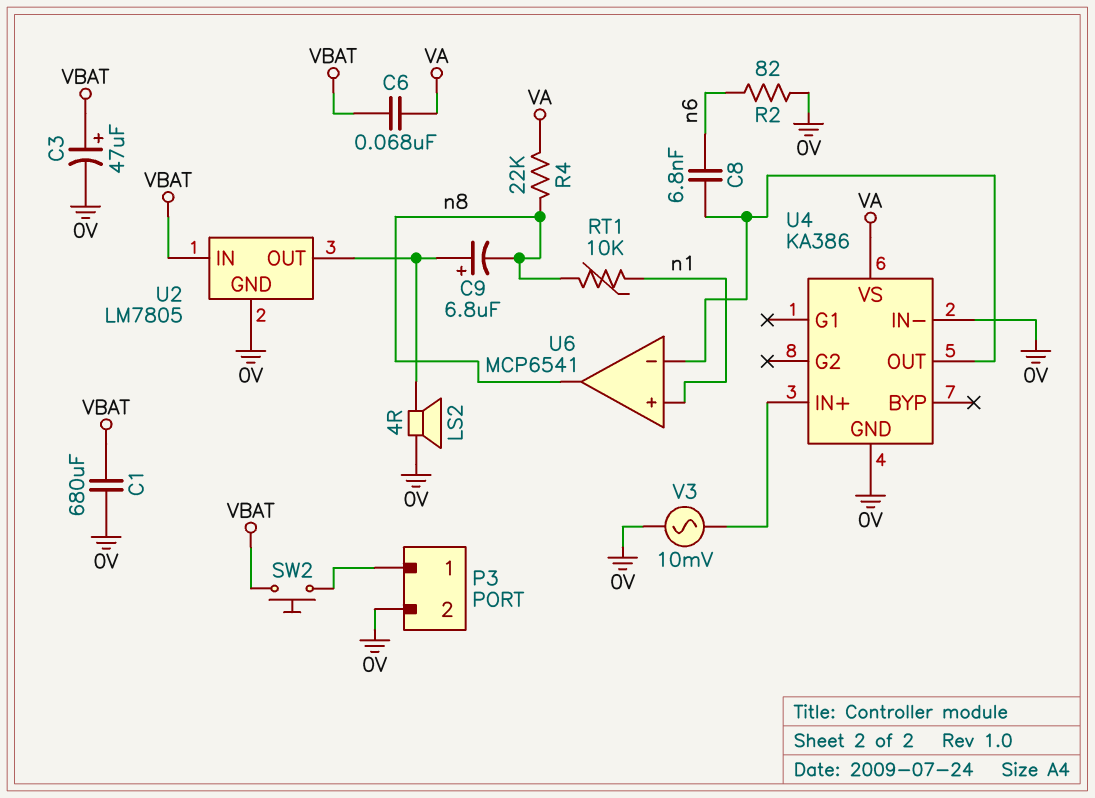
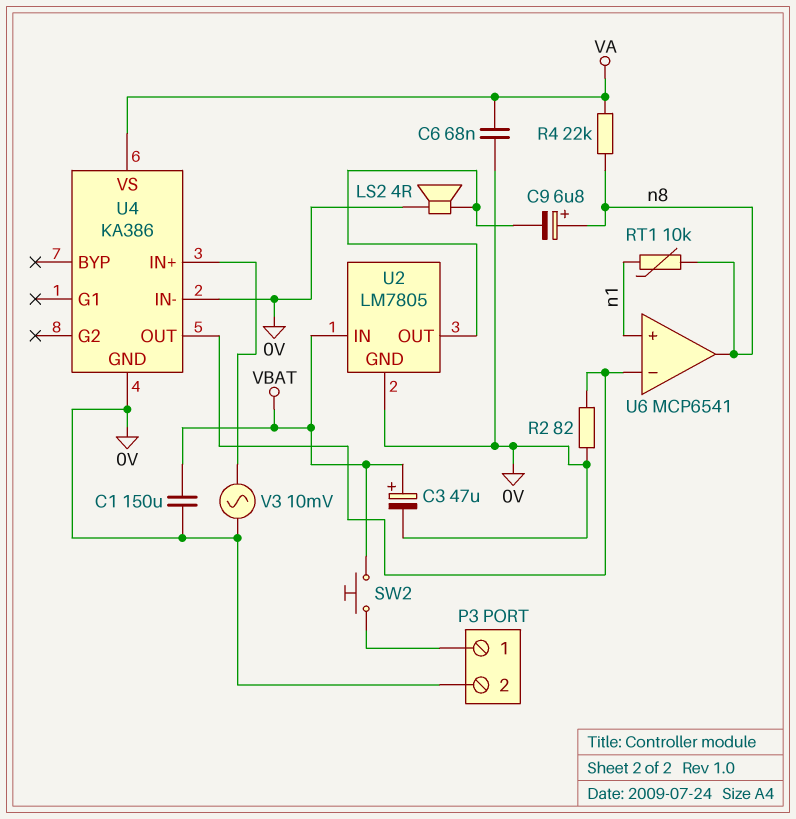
C1: 680uF (0V, VBAT) -> 150uF (0V, VBAT)
C6: 68nF (VA, VBAT) -> 68nF (0V, VA)
C8: 6.8nF (U4/OUT, n6) -> none
C9: 6.8uF (plus U2/OUT, minus n8) -> 6.8uF (plus n8, minus U2/OUT)
R2: 82 (0V, n6) -> 82 (0V, U4/OUT)

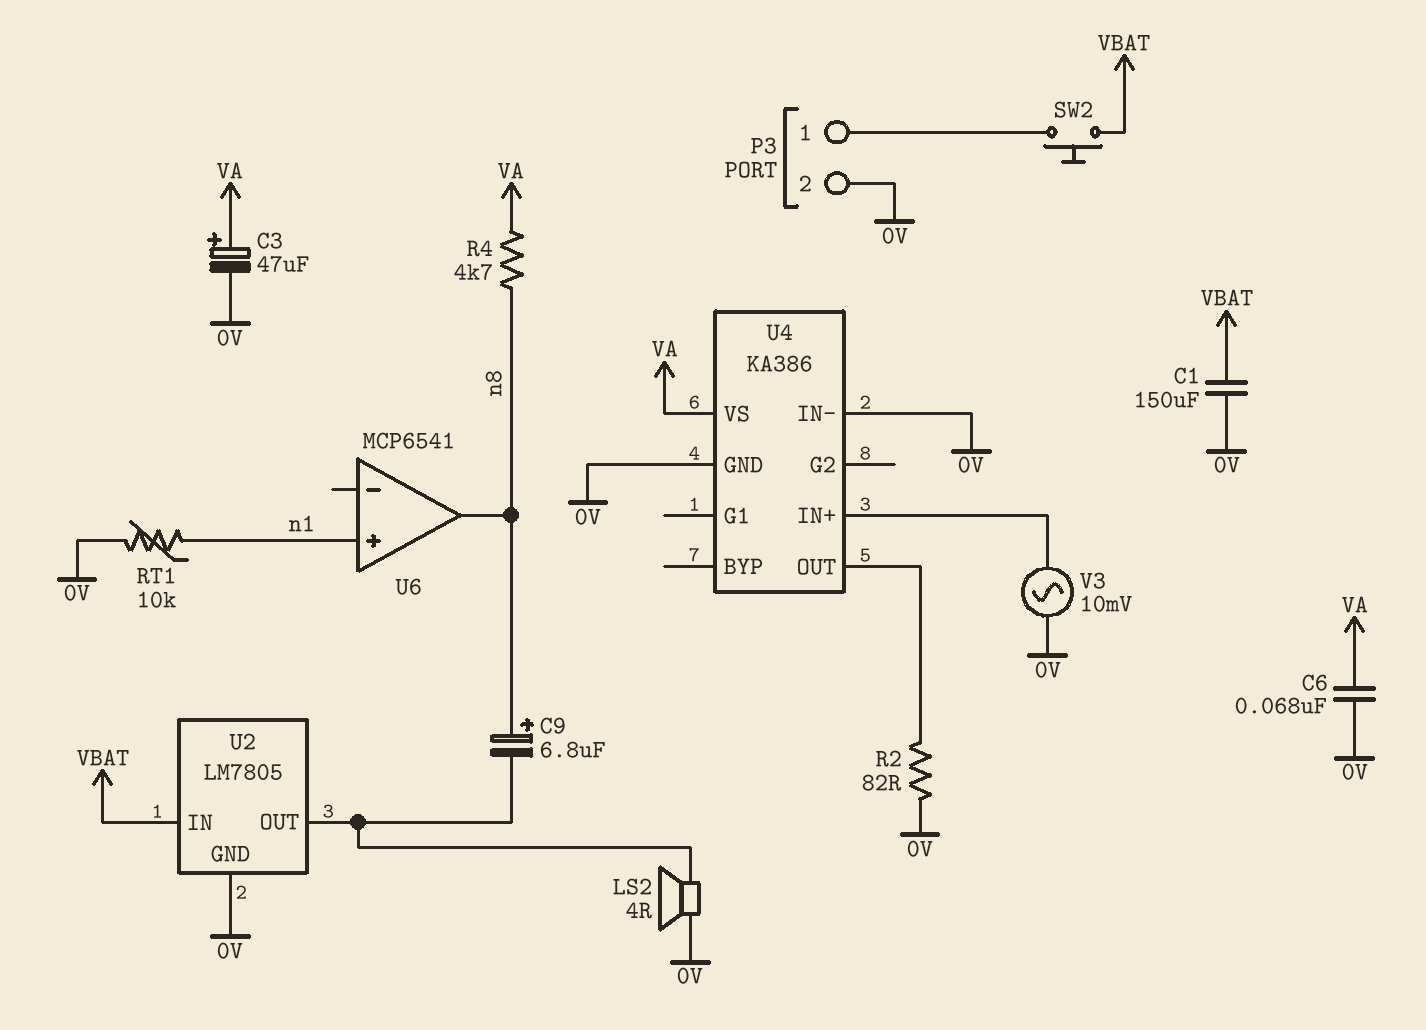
C3: 47uF (plus VBAT, minus 0V) -> 47uF (plus VA, minus 0V)
R4: 22k (VA, n8) -> 4.7k (VA, n8)
RT1: 10k (n1, n8) -> 10k (0V, n1)
U6 pin in-: U4/OUT -> none

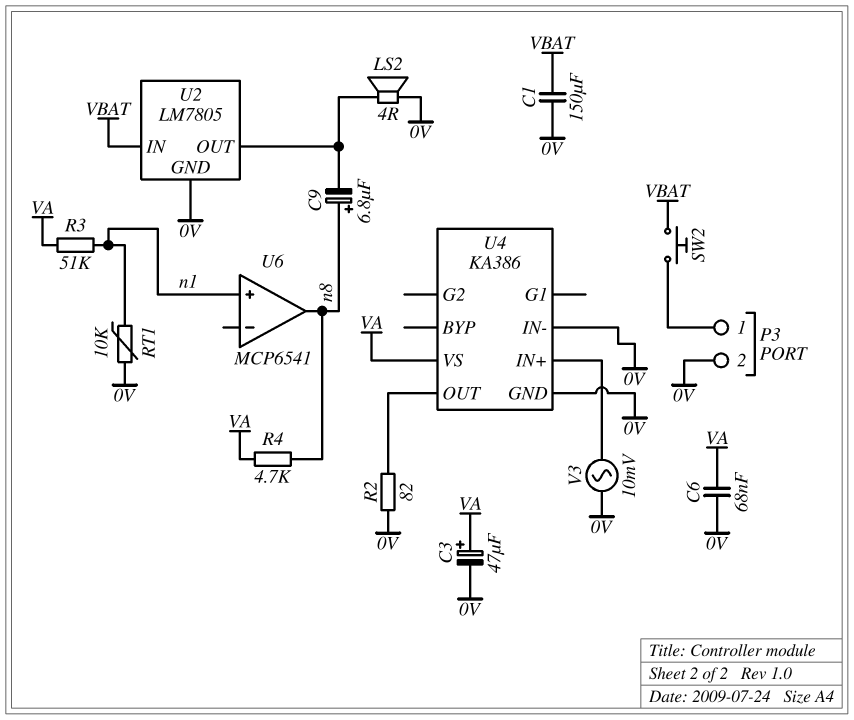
R3: none -> 51k (VA, n1)

